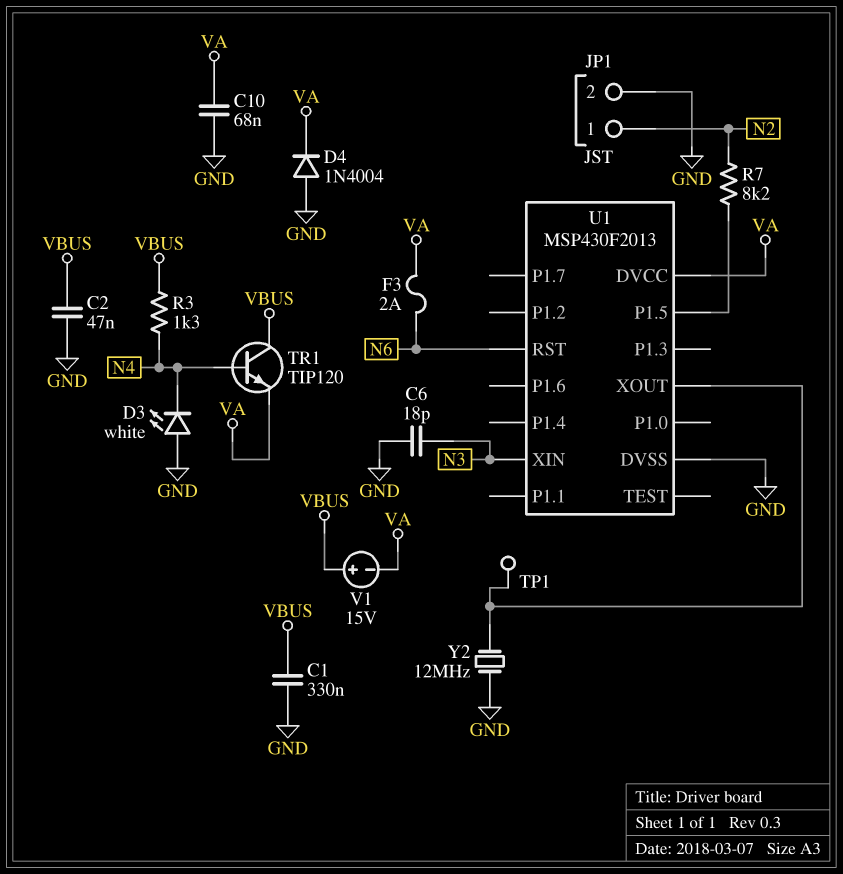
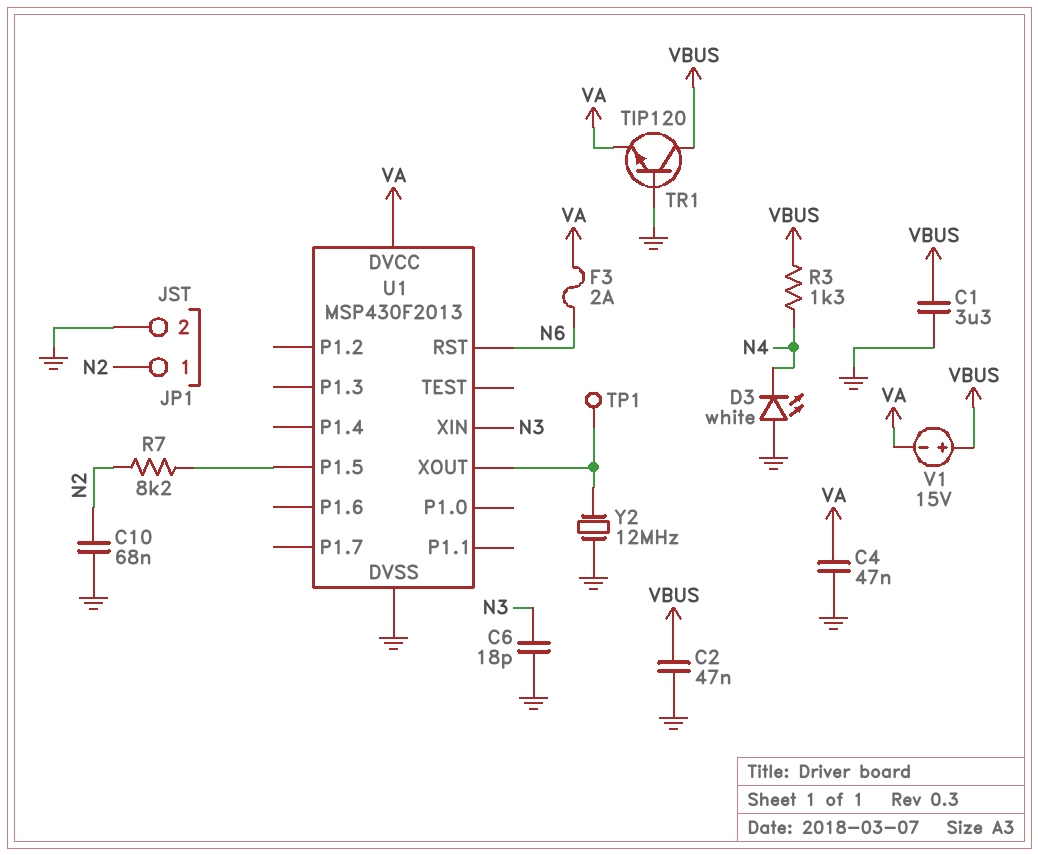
C1: 330nF (GND, VBUS) -> 3.3uF (GND, VBUS)
C4: none -> 47nF (GND, VA)
C10: 68nF (GND, VA) -> 68nF (GND, N2)
D4: diode 1N4004 (A GND, K VA) -> none
TR1: NPN TIP120 (B N4, C VBUS, E VA) -> NPN TIP120 (B GND, C VBUS, E VA)

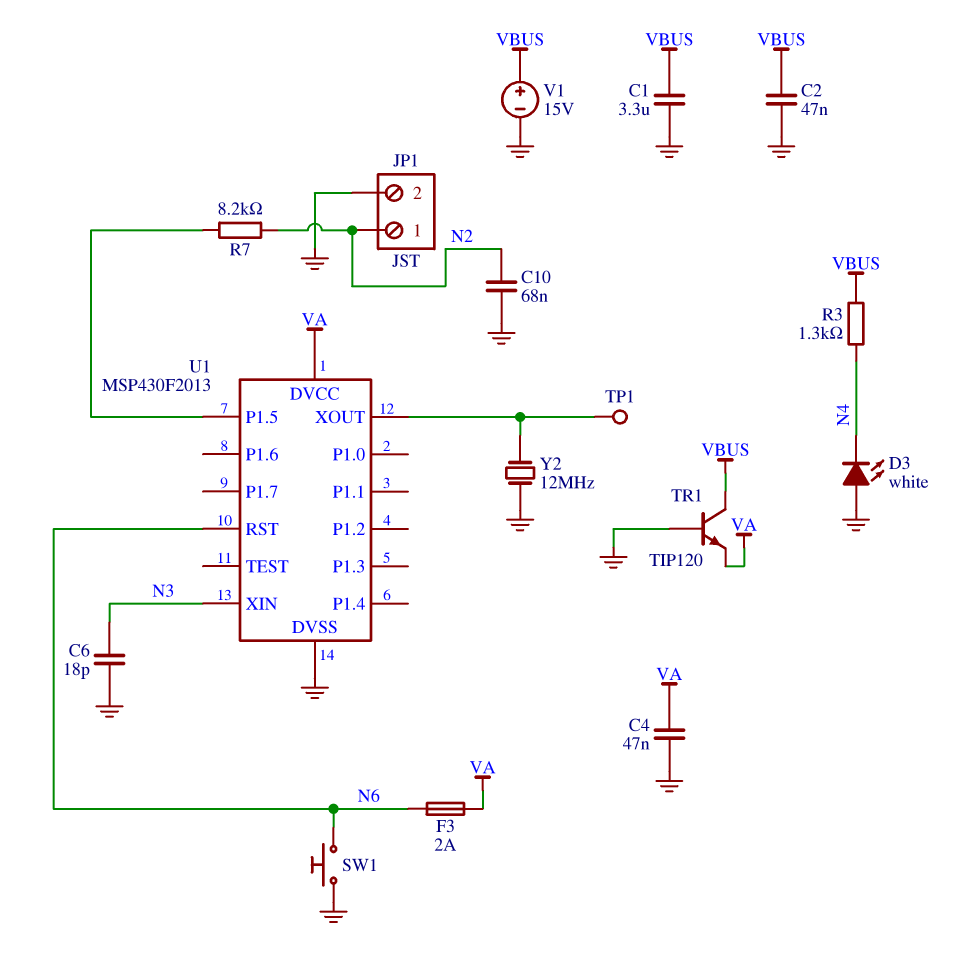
SW1: none -> button (GND, N6)
V1: 15V (plus VBUS, minus VA) -> 15V (plus VBUS, minus GND)

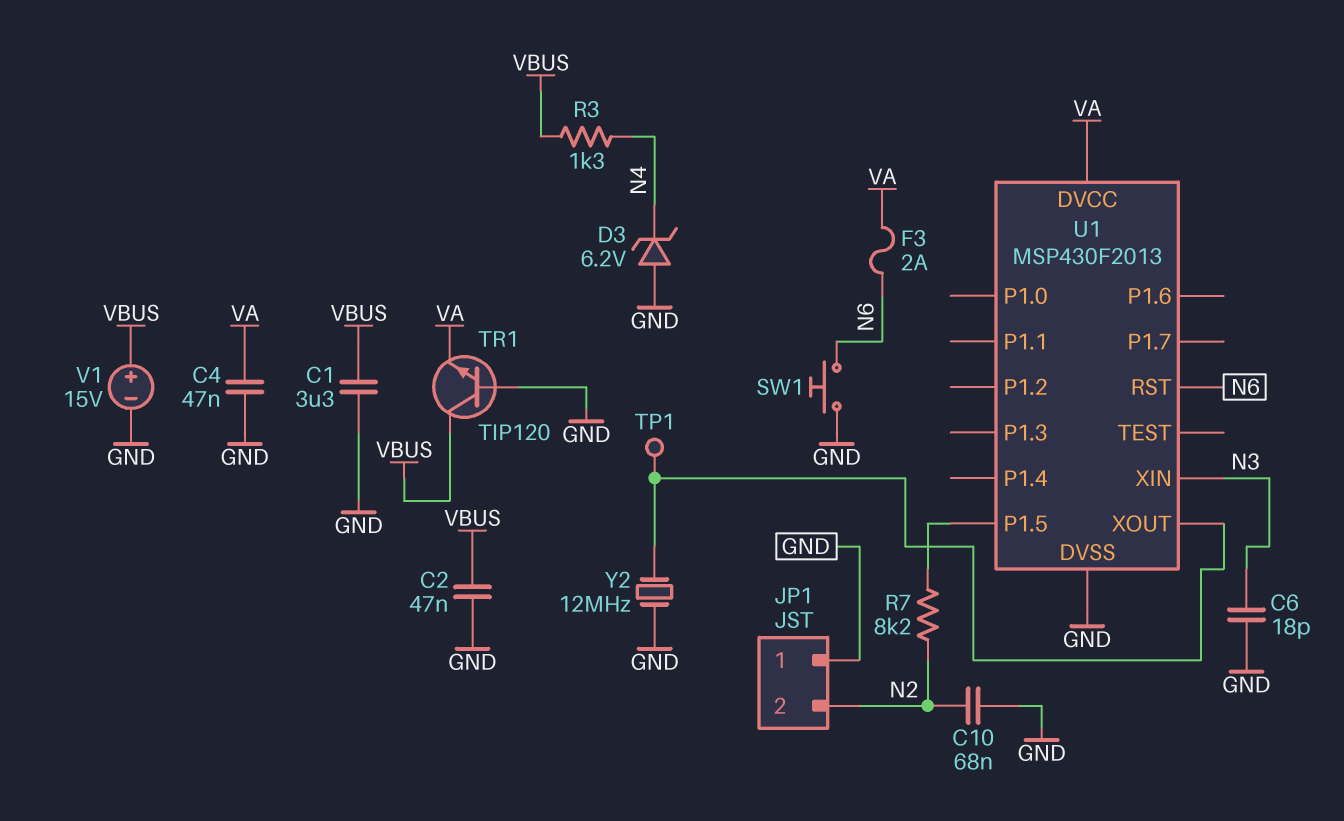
D3: LED white (A GND, K N4) -> zener 6.2V (A GND, K N4)
JP1 pin 1: N2 -> GND
JP1 pin 2: GND -> N2

